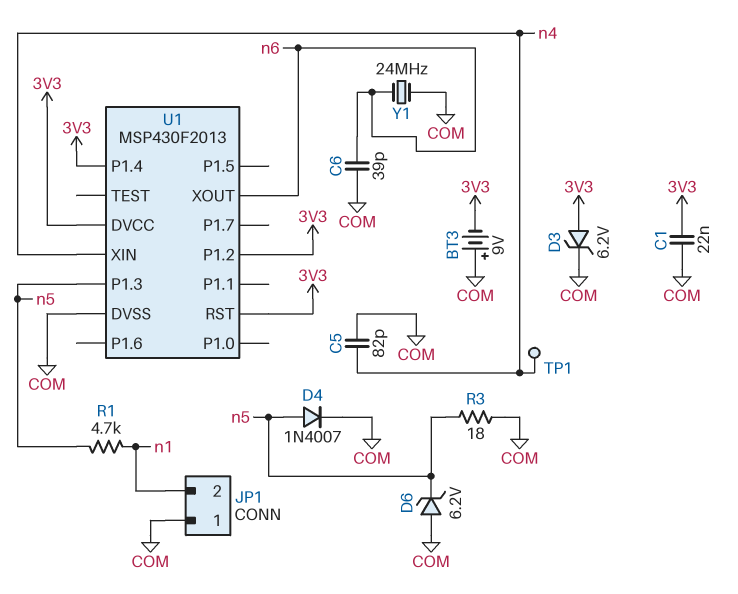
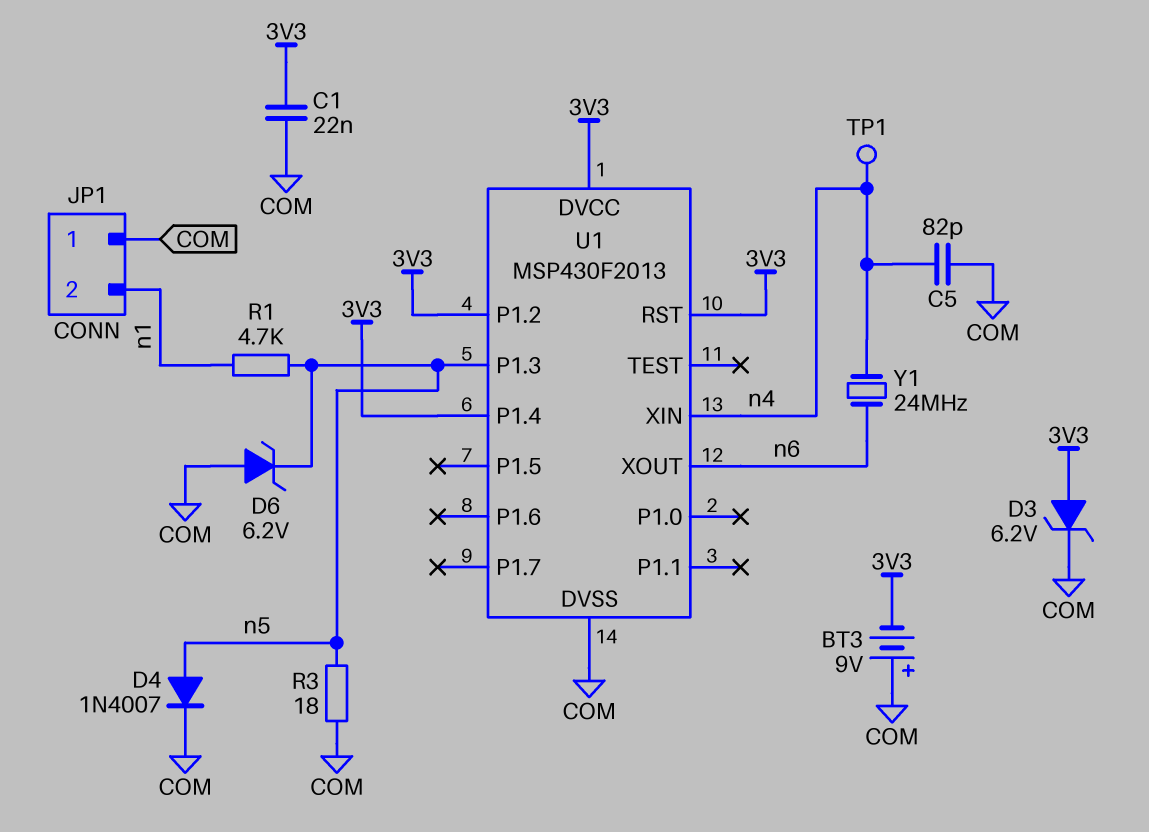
C6: 39pF (COM, n6) -> none
Y1: 24MHz (COM, n6) -> 24MHz (n4, n6)

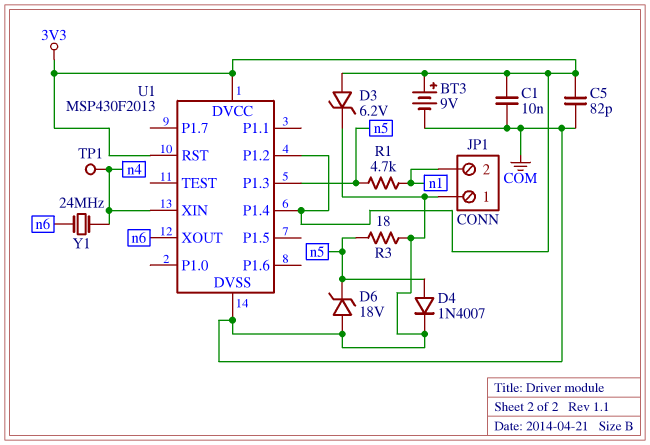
BT3: 9V (plus COM, minus 3V3) -> 9V (plus 3V3, minus COM)
C1: 22nF (3V3, COM) -> 10nF (3V3, COM)
C5: 82pF (COM, n4) -> 82pF (3V3, COM)
D6: zener 6.2V (A COM, K n5) -> zener 18V (A COM, K n5)

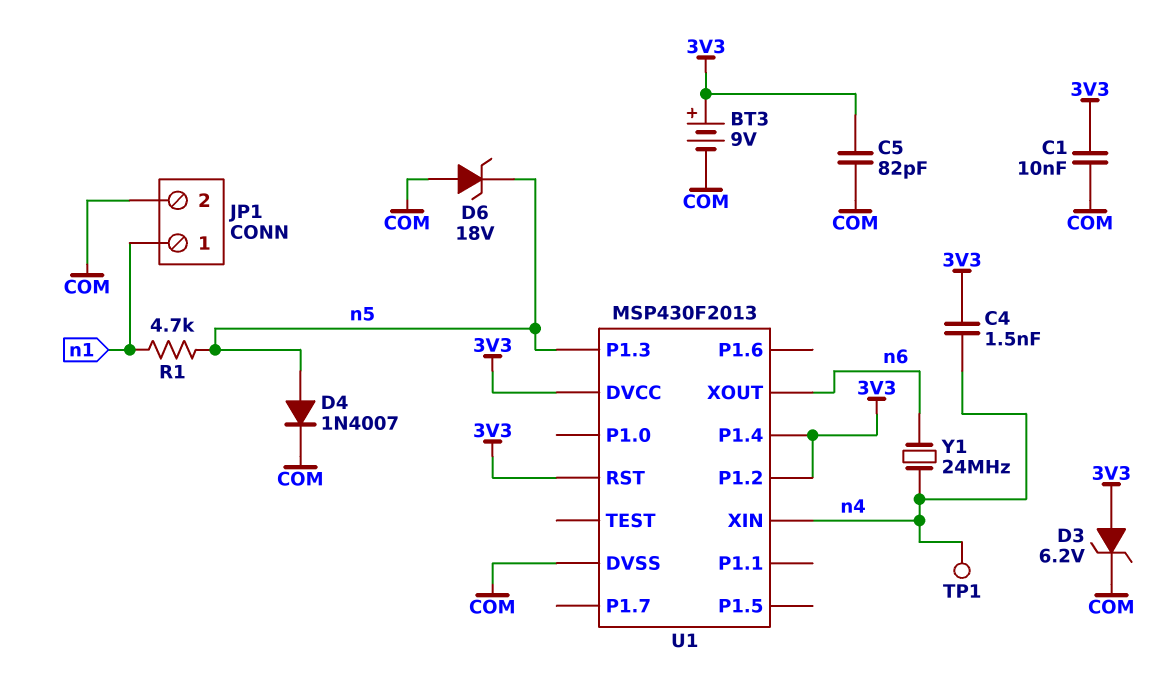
C4: none -> 1.5nF (3V3, n4)
JP1 pin 1: COM -> n1
JP1 pin 2: n1 -> COM
R3: 18 (COM, n5) -> none

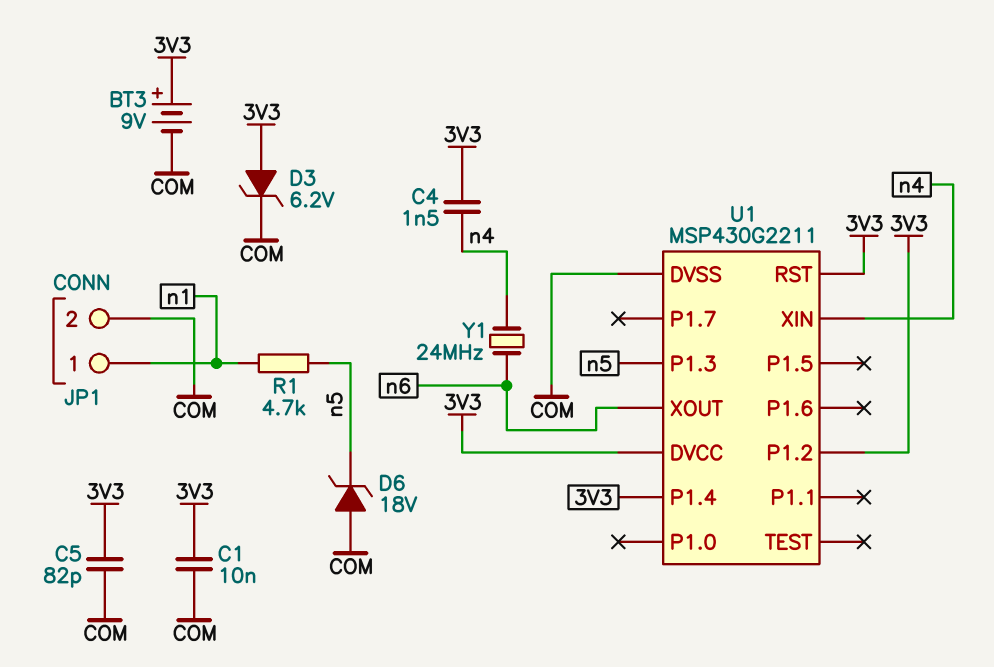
D4: diode 1N4007 (A n5, K COM) -> none
TP1: test point (n4) -> none
U1: MSP430F2013 -> MSP430G2211

